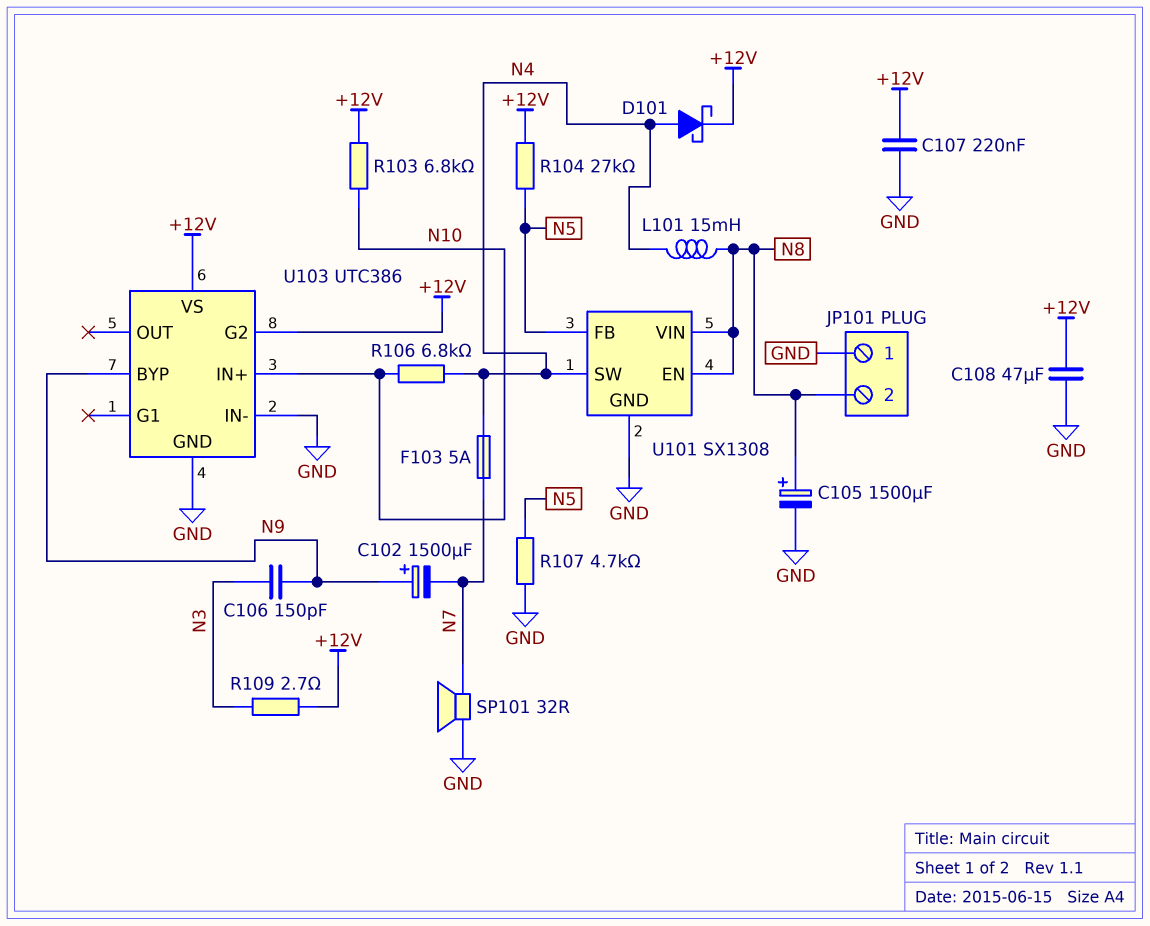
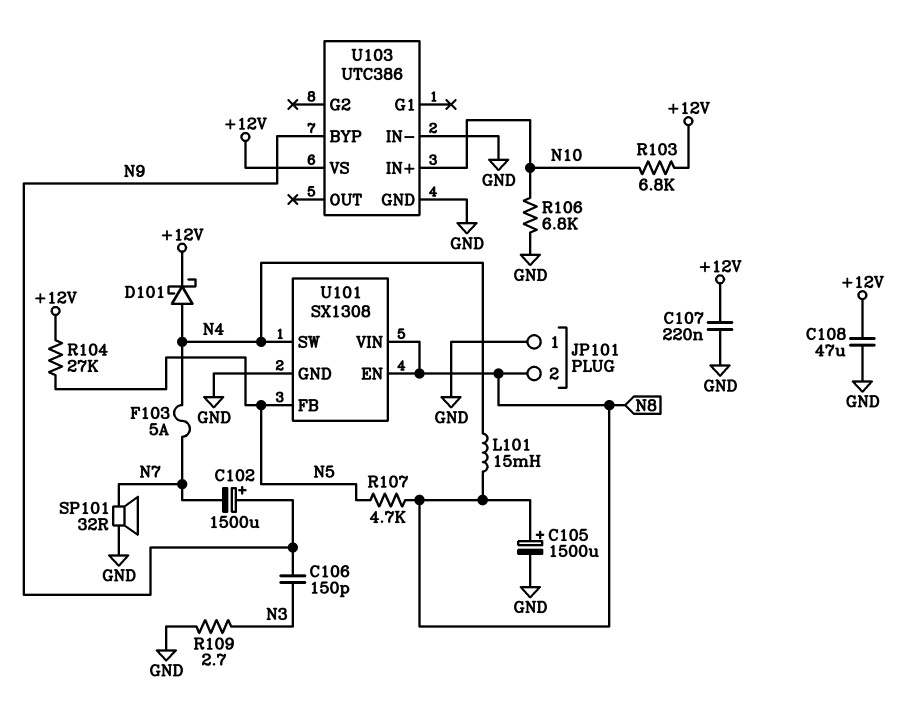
R106: 6.8k (N4, N10) -> 6.8k (GND, N10)
R107: 4.7k (GND, N5) -> 4.7k (N5, N8)
R109: 2.7 (+12V, N3) -> 2.7 (GND, N3)
U103 pin G2: +12V -> none

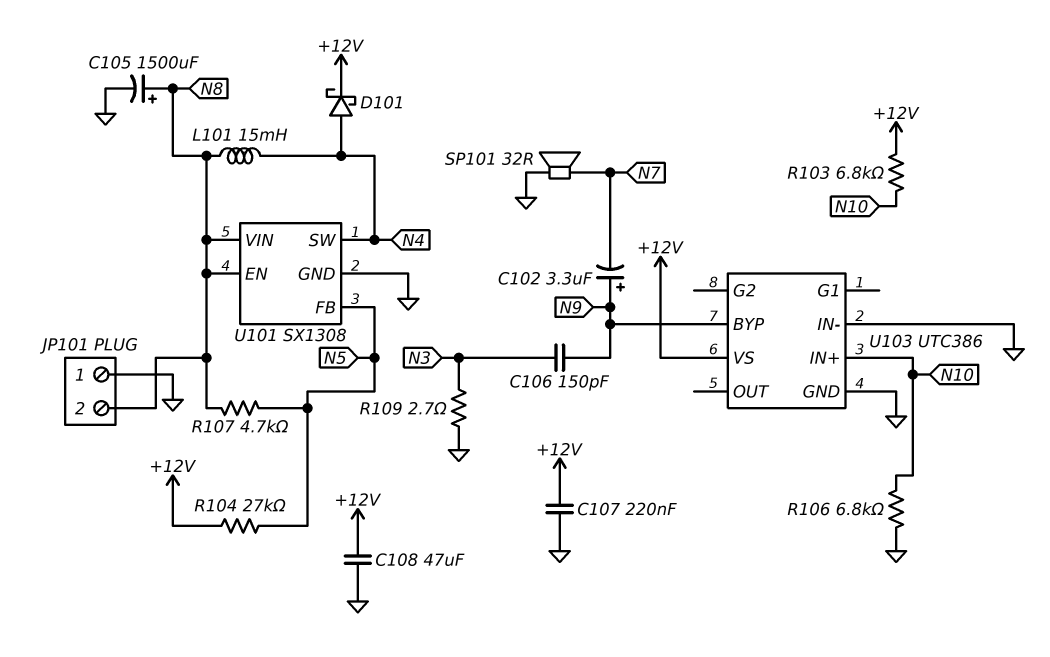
C102: 1500uF (plus N9, minus N7) -> 3.3uF (plus N9, minus N7)
F103: 5A (N4, N7) -> none

